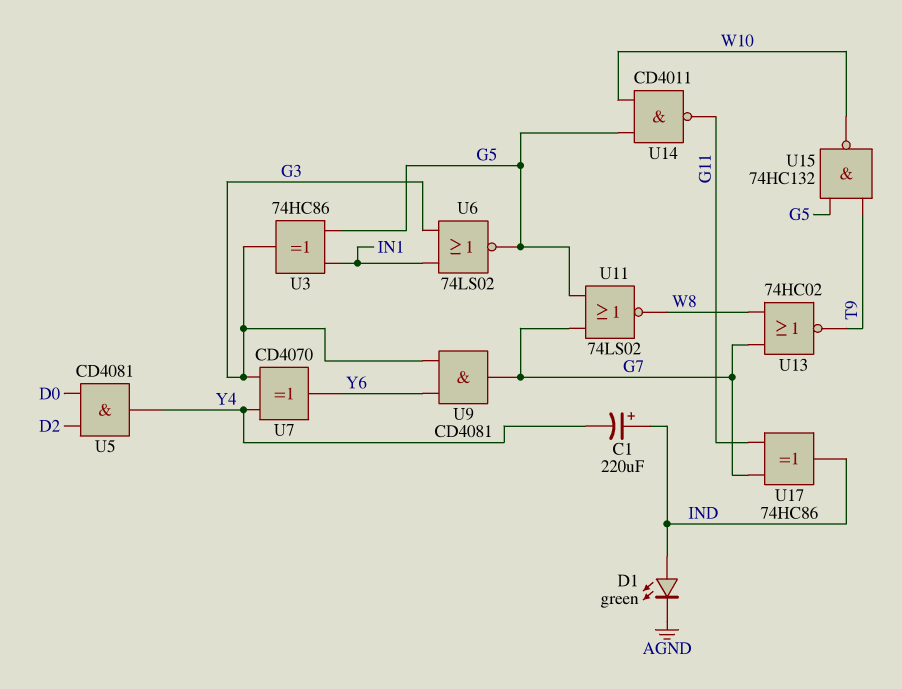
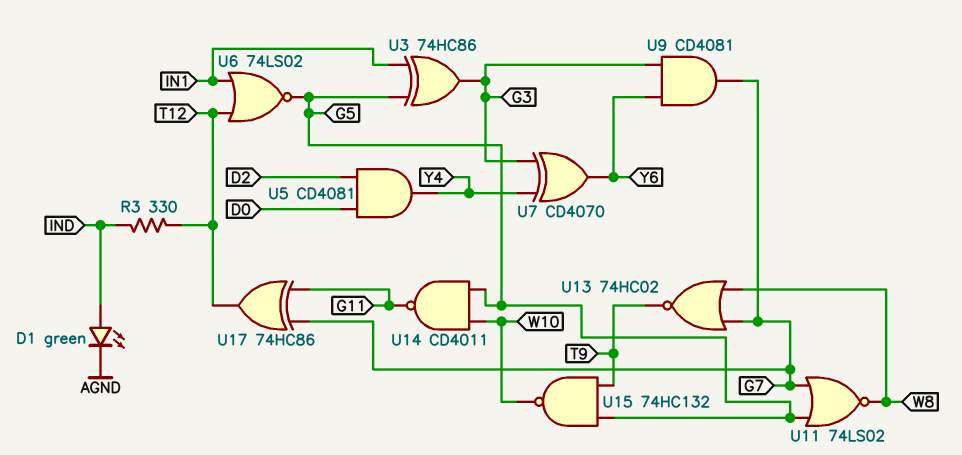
C1: 220uF (plus IND, minus Y4) -> none
R3: none -> 330 (IND, T12)
U6: NOR 74LS02 (in G3, in IN1, out G5) -> NOR 74LS02 (in IN1, in T12, out G5)
U17: XOR 74HC86 (in G7, in G11, out IND) -> XOR 74HC86 (in G7, in G11, out T12)

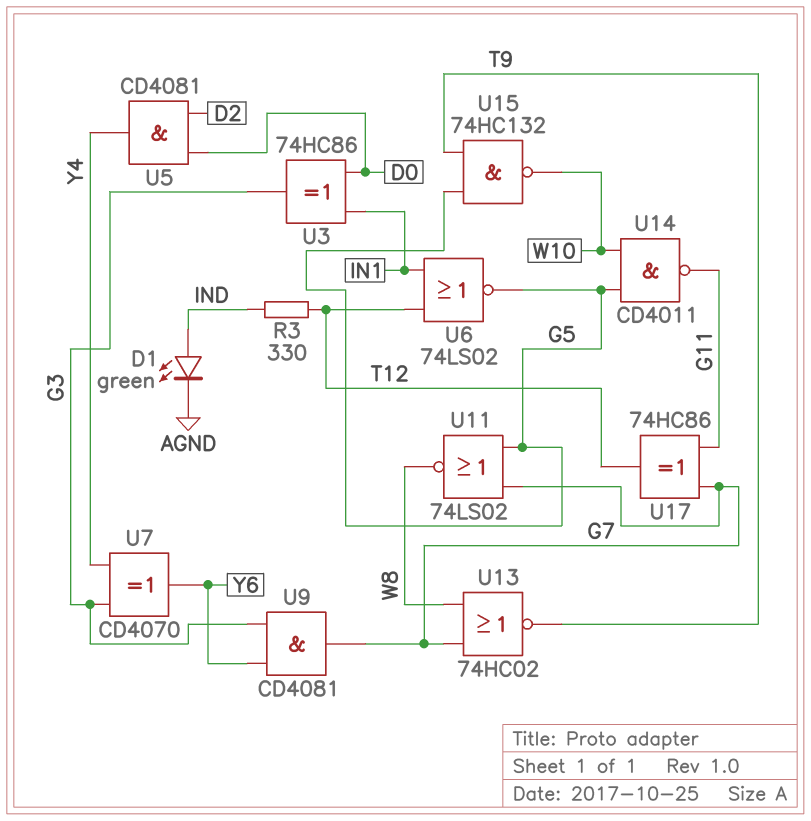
U3: XOR 74HC86 (in G5, in IN1, out G3) -> XOR 74HC86 (in D0, in IN1, out G3)

